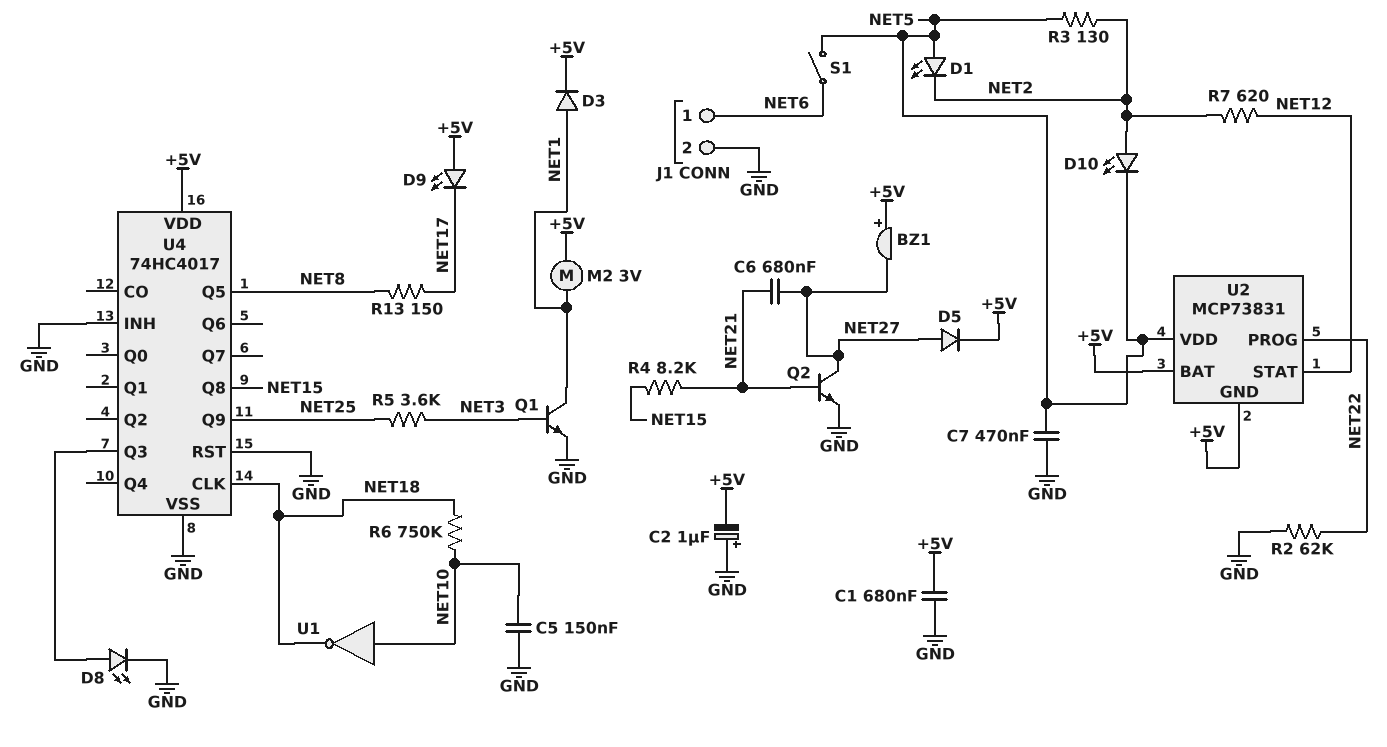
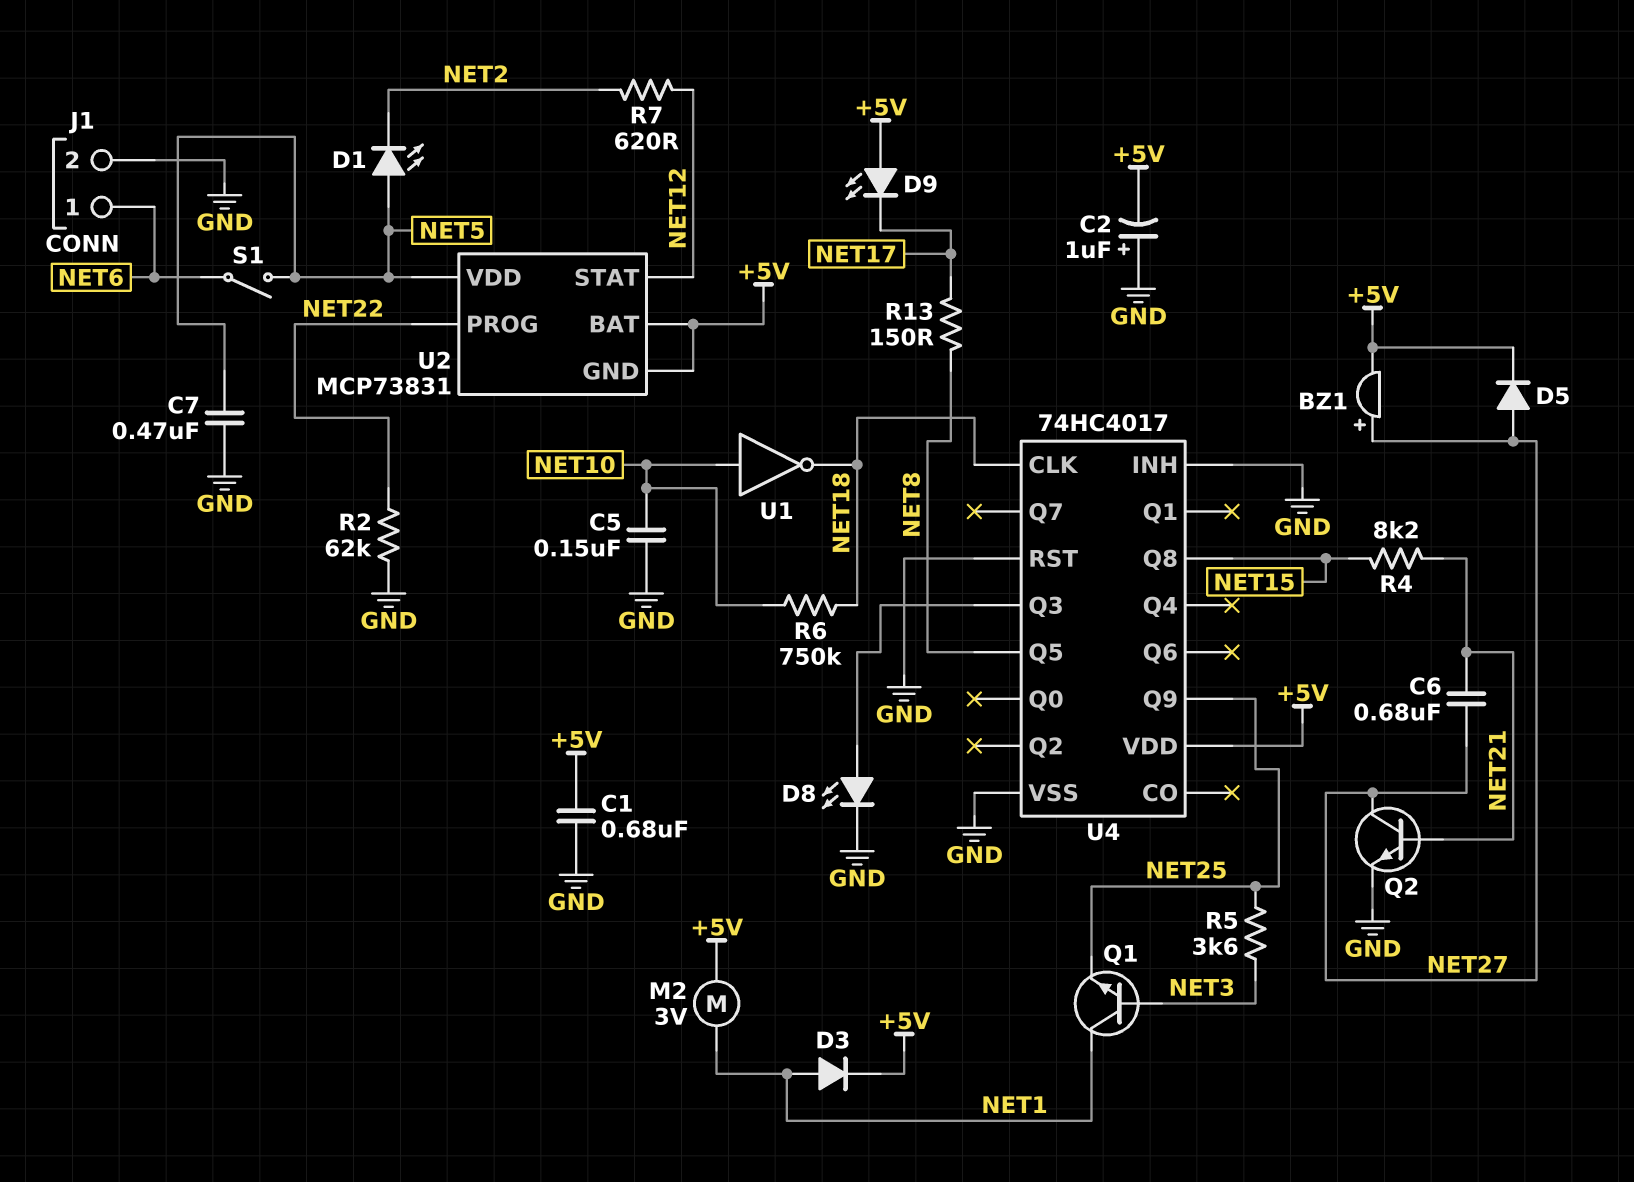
BZ1: buzzer (plus +5V, minus NET27) -> buzzer (plus NET27, minus +5V)
D10: LED (A NET2, K NET5) -> none
Q1: NPN (B NET3, C NET1, E GND) -> NPN (B NET3, C NET1, E NET25)
R3: 130 (NET2, NET5) -> none

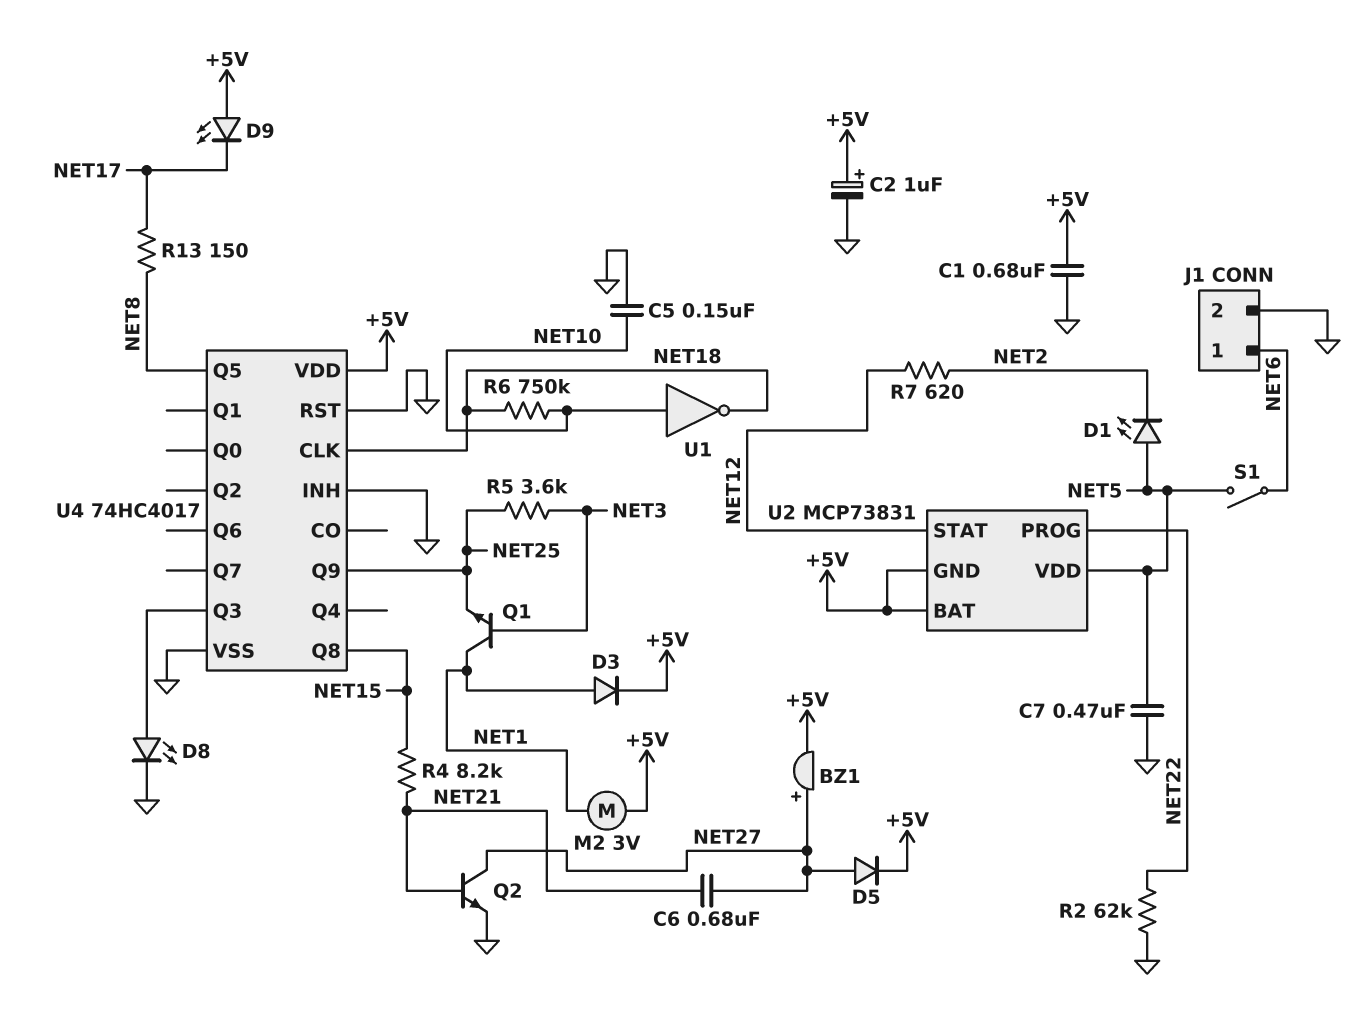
C2: 1uF (plus GND, minus +5V) -> 1uF (plus +5V, minus GND)

